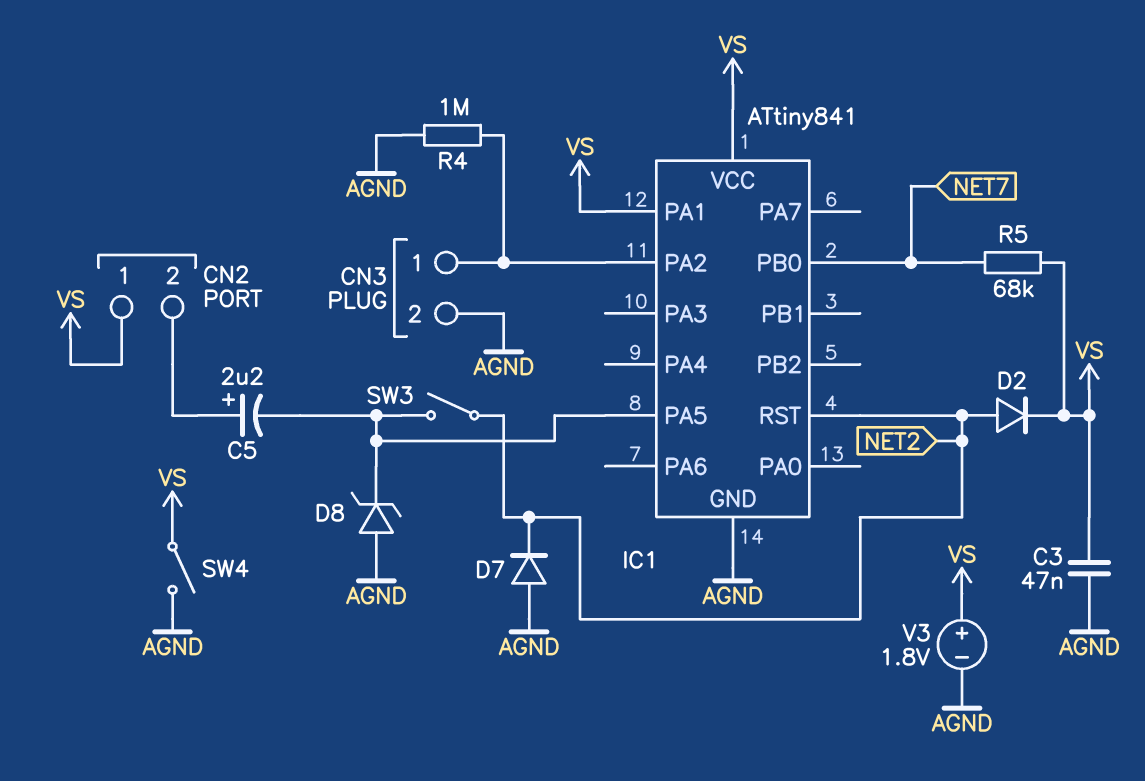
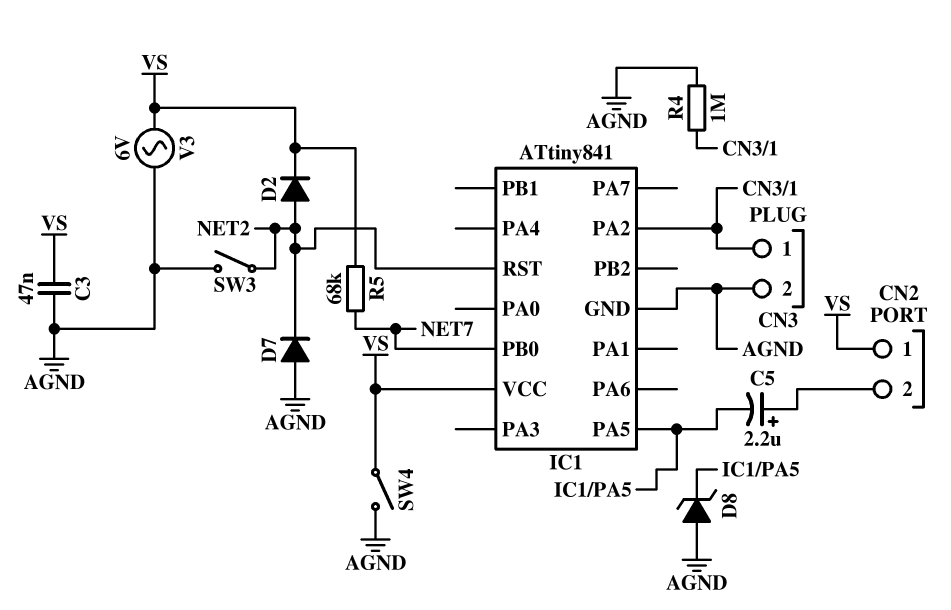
IC1 pin PA1: VS -> none
SW3: switch (IC1/PA5, NET2) -> switch (AGND, NET2)
V3: 1.8V (plus VS, minus AGND) -> AC 6V (AGND, VS)

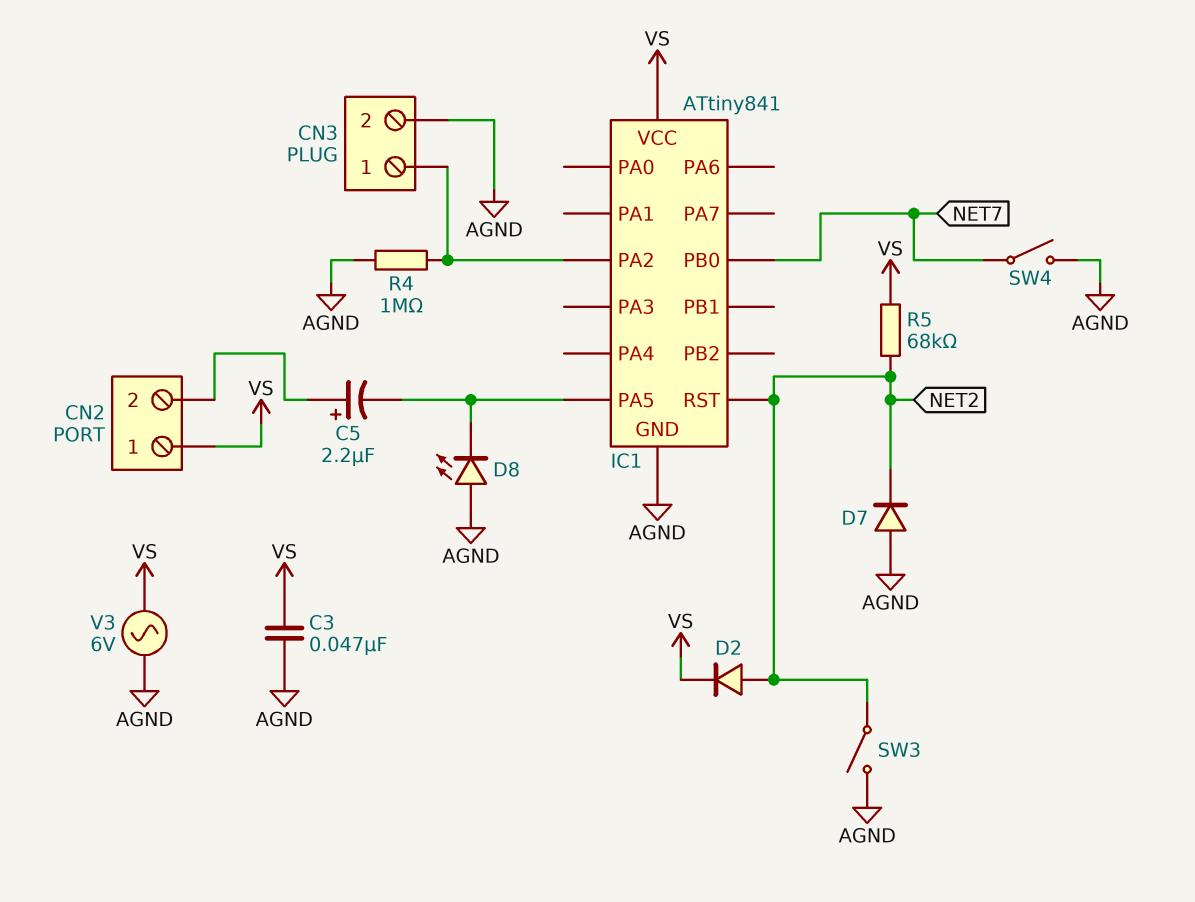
D8: zener (A AGND, K IC1/PA5) -> LED (A AGND, K IC1/PA5)
R5: 68k (NET7, VS) -> 68k (NET2, VS)
SW4: switch (AGND, VS) -> switch (AGND, NET7)

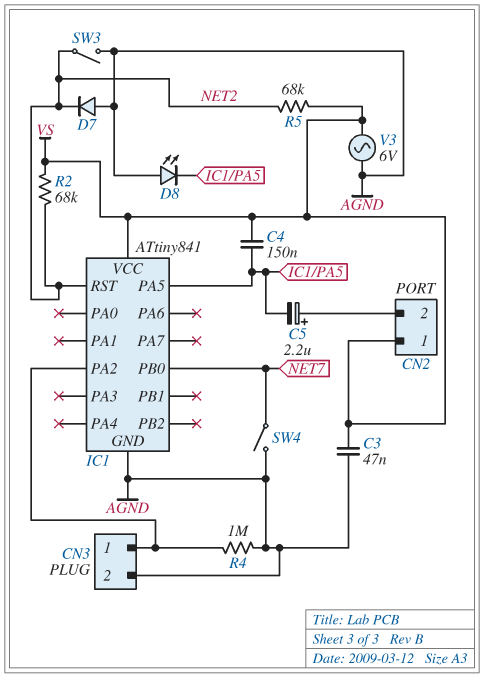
C4: none -> 150nF (IC1/PA5, VS)
D2: diode (A NET2, K VS) -> none
R2: none -> 68k (NET2, VS)

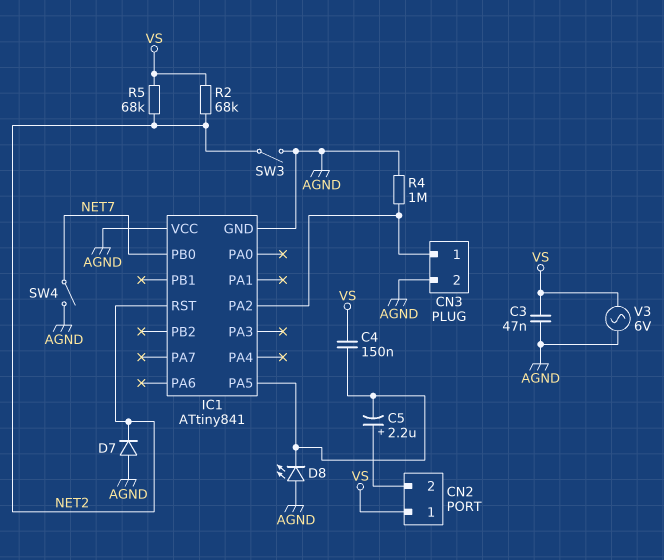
IC1 pin VCC: VS -> AGND

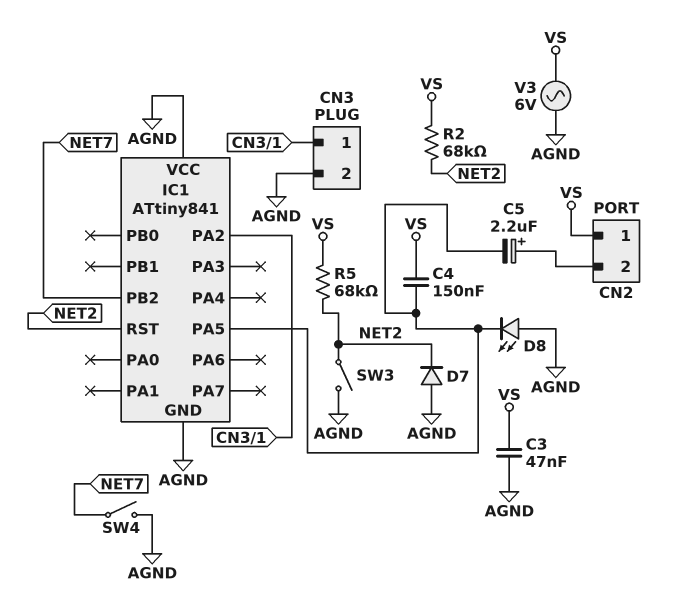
IC1 pin PB0: NET7 -> none
IC1 pin PB2: none -> NET7
R4: 1M (AGND, CN3/1) -> none

